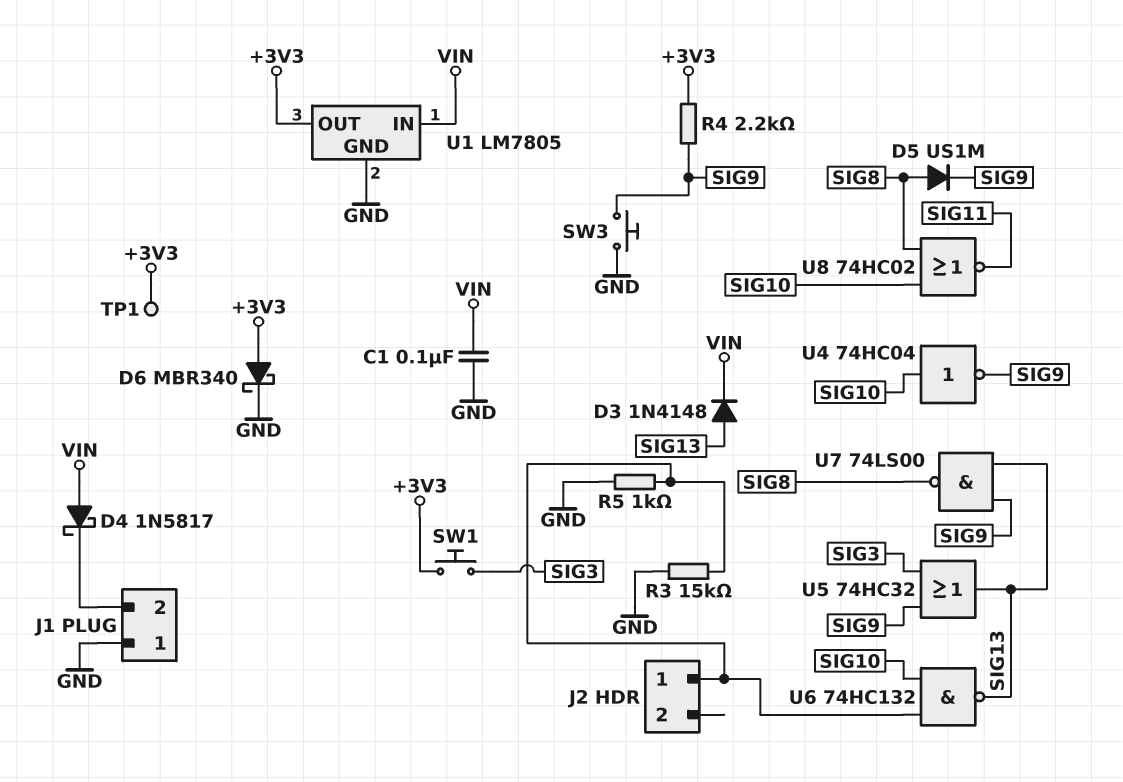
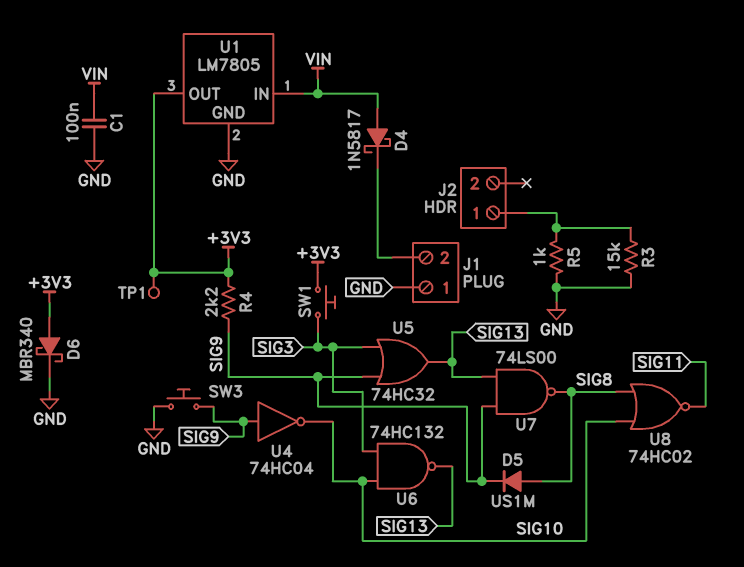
D3: diode 1N4148 (A SIG13, K VIN) -> none
U4: NOT 74HC04 (in SIG10, out SIG9) -> NOT 74HC04 (in SIG9, out SIG10)
U6: NAND 74HC132 (in J2/1, in SIG10, out SIG13) -> NAND 74HC132 (in SIG3, in SIG10, out SIG13)

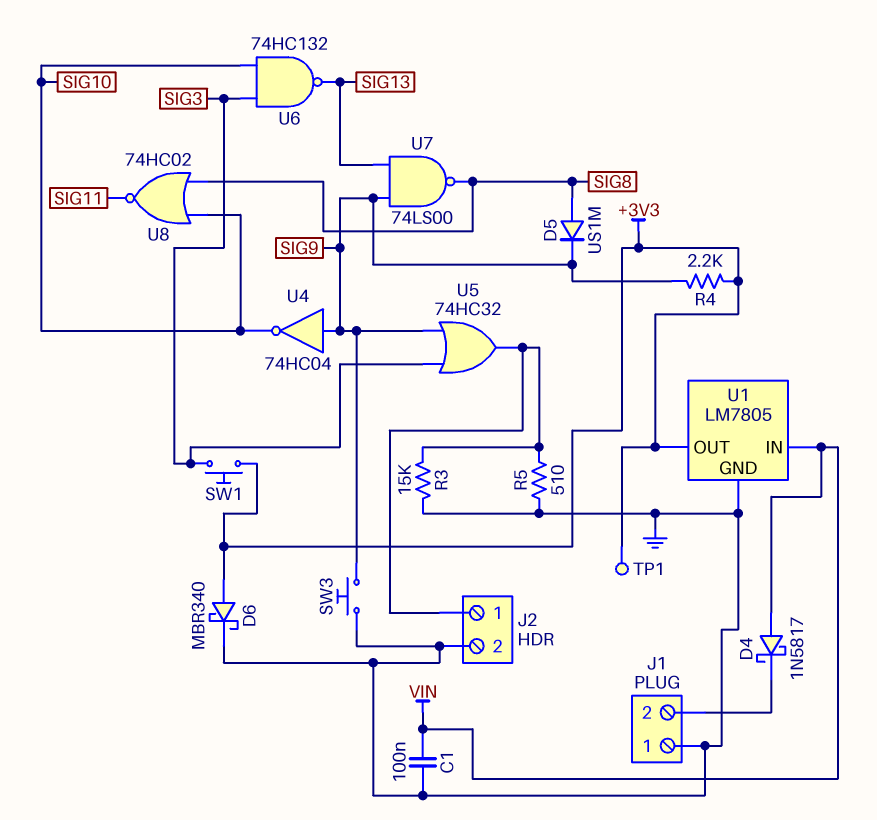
J2 pin 2: none -> GND
R5: 1k (GND, J2/1) -> 510 (GND, J2/1)
U5: OR 74HC32 (in SIG3, in SIG9, out SIG13) -> OR 74HC32 (in SIG3, in SIG9, out J2/1)

